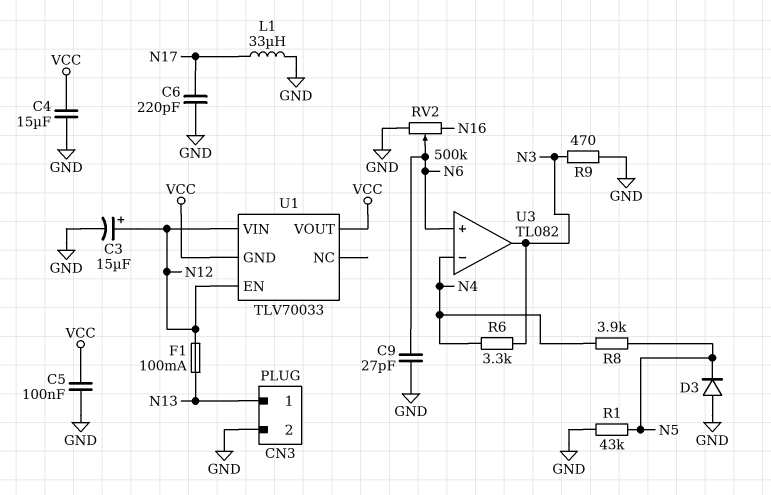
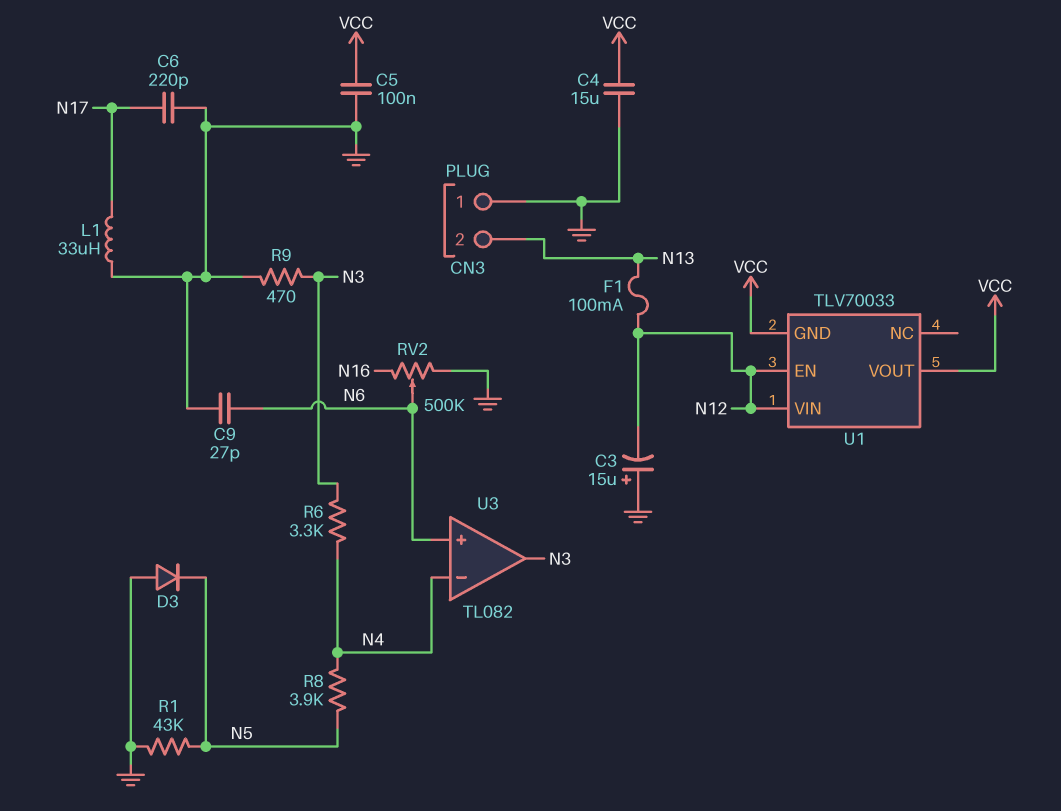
C3: 15uF (plus N12, minus GND) -> 15uF (plus GND, minus N12)
CN3 pin 1: N13 -> GND
CN3 pin 2: GND -> N13

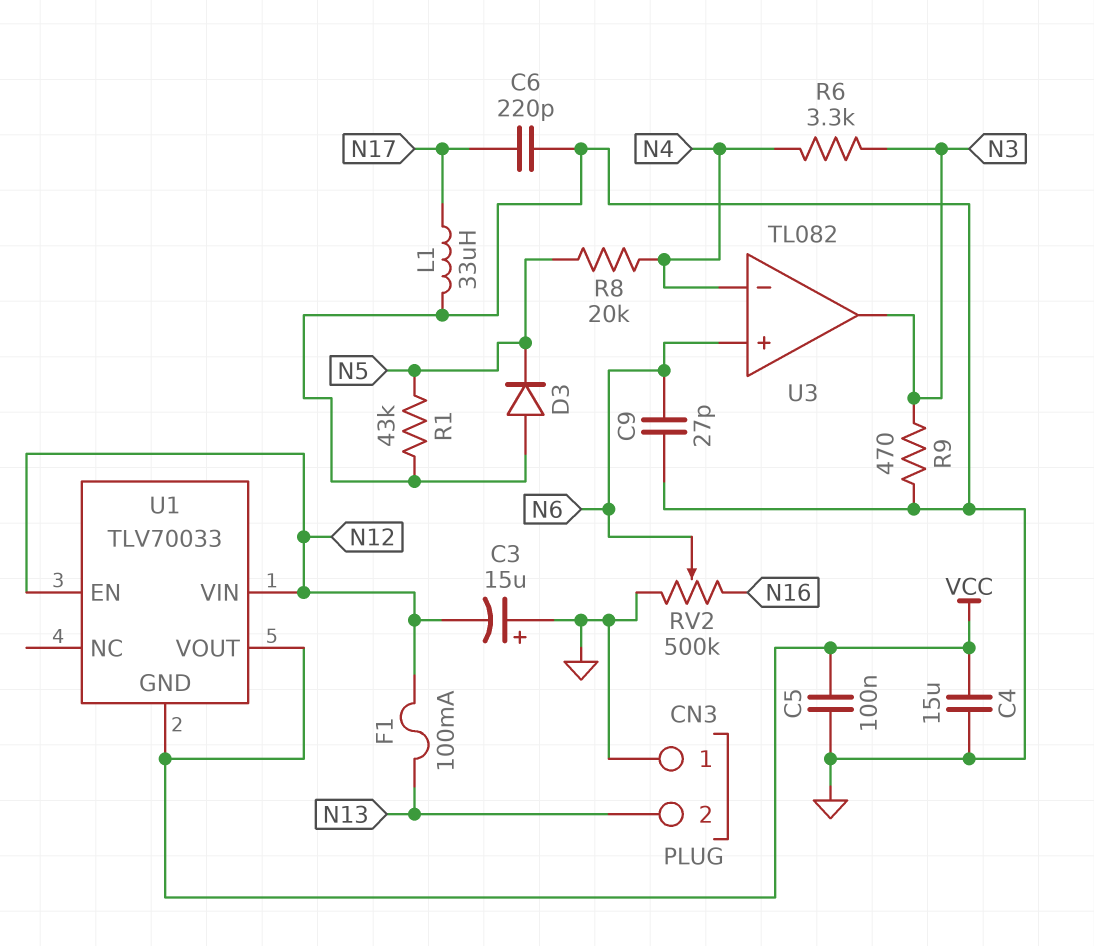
R8: 3.9k (N4, N5) -> 20k (N4, N5)

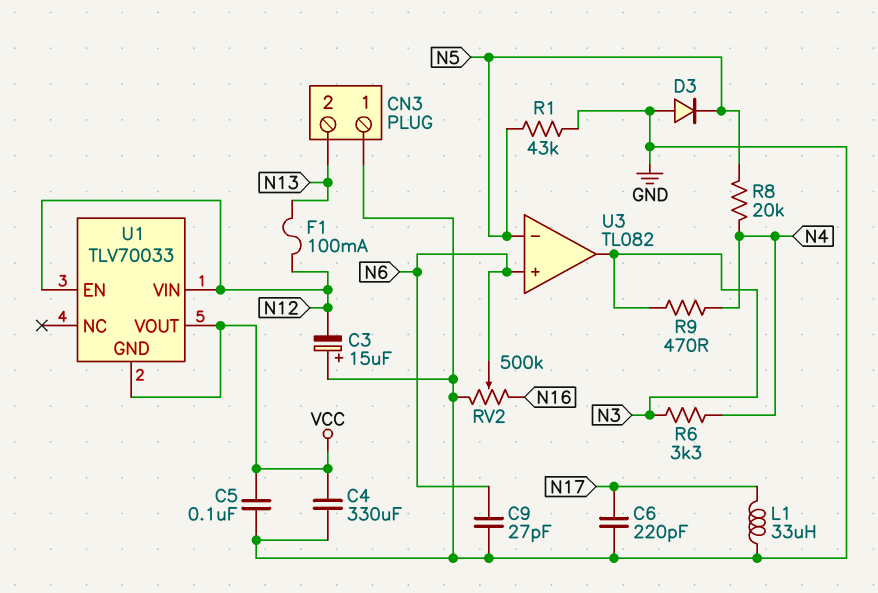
C4: 15uF (GND, VCC) -> 330uF (GND, VCC)
R9: 470 (GND, N3) -> 470 (N3, N4)
U3 pin in-: N4 -> N5

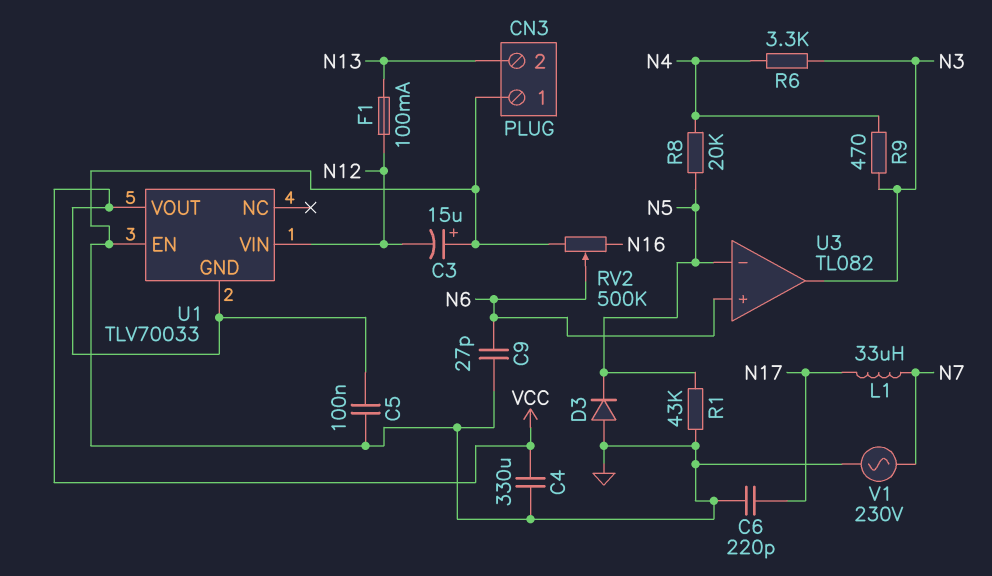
L1: 33uH (GND, N17) -> 33uH (N7, N17)
U1 pin EN: N12 -> GND
V1: none -> AC 230V (GND, N7)

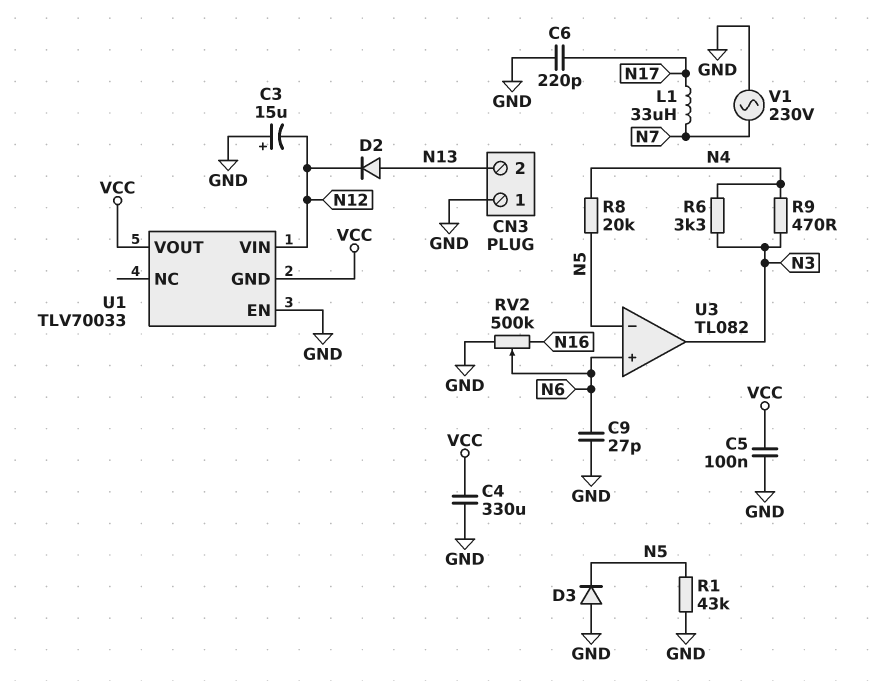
D2: none -> diode (A N13, K N12)
F1: 100mA (N12, N13) -> none

